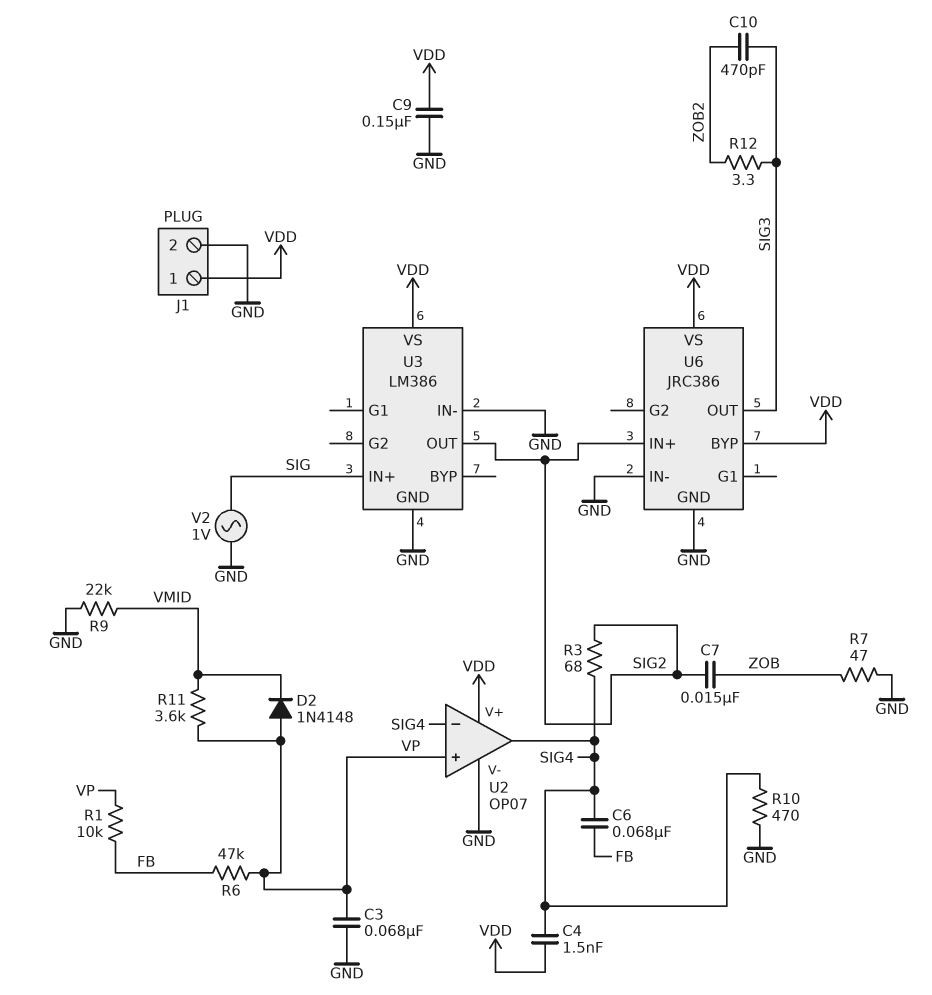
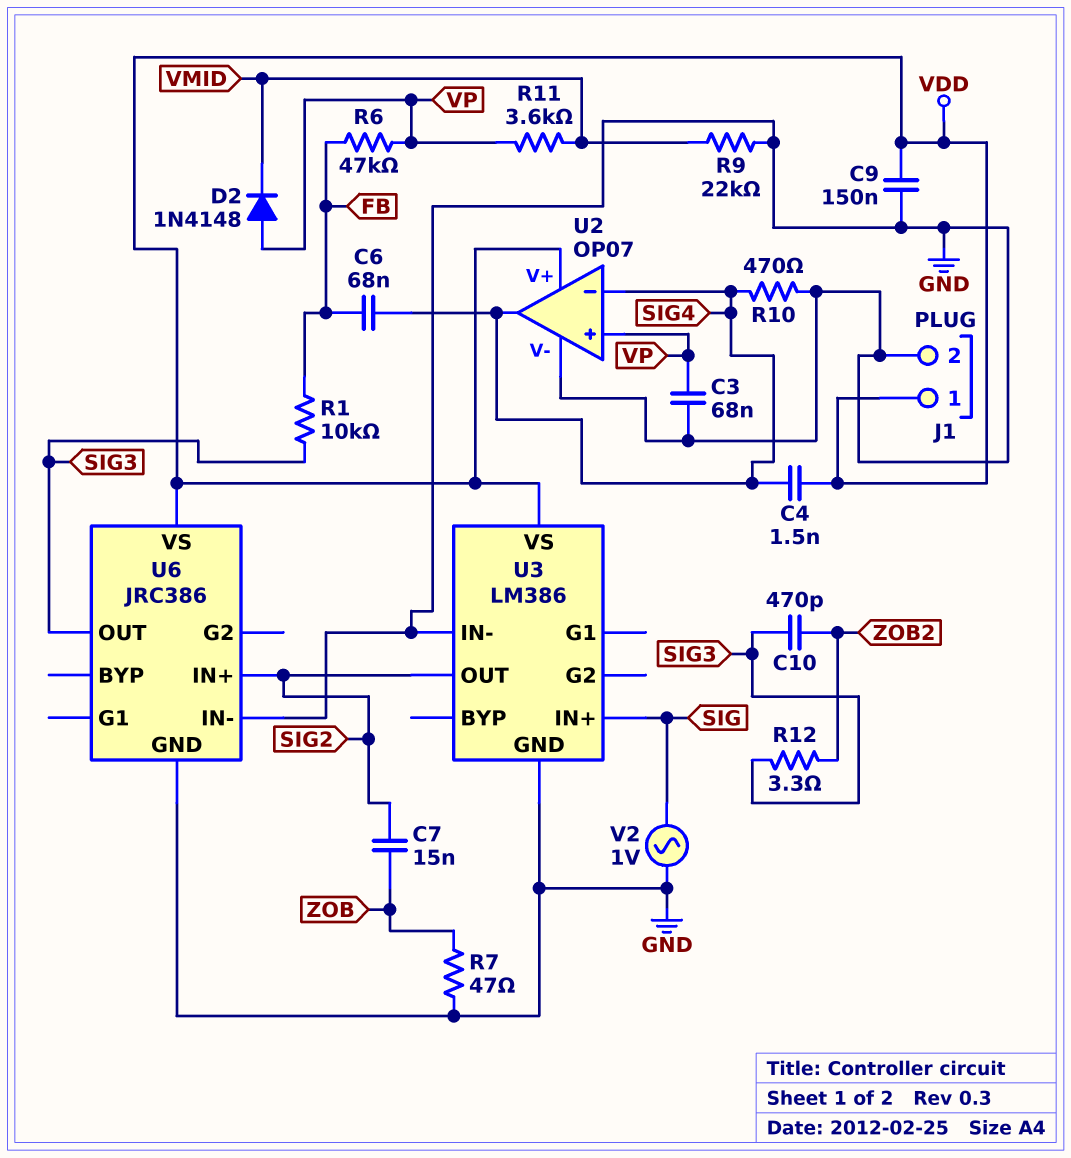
R1: 10k (FB, VP) -> 10k (FB, SIG3)
R3: 68 (SIG2, SIG4) -> none
U6 pin BYP: VDD -> none

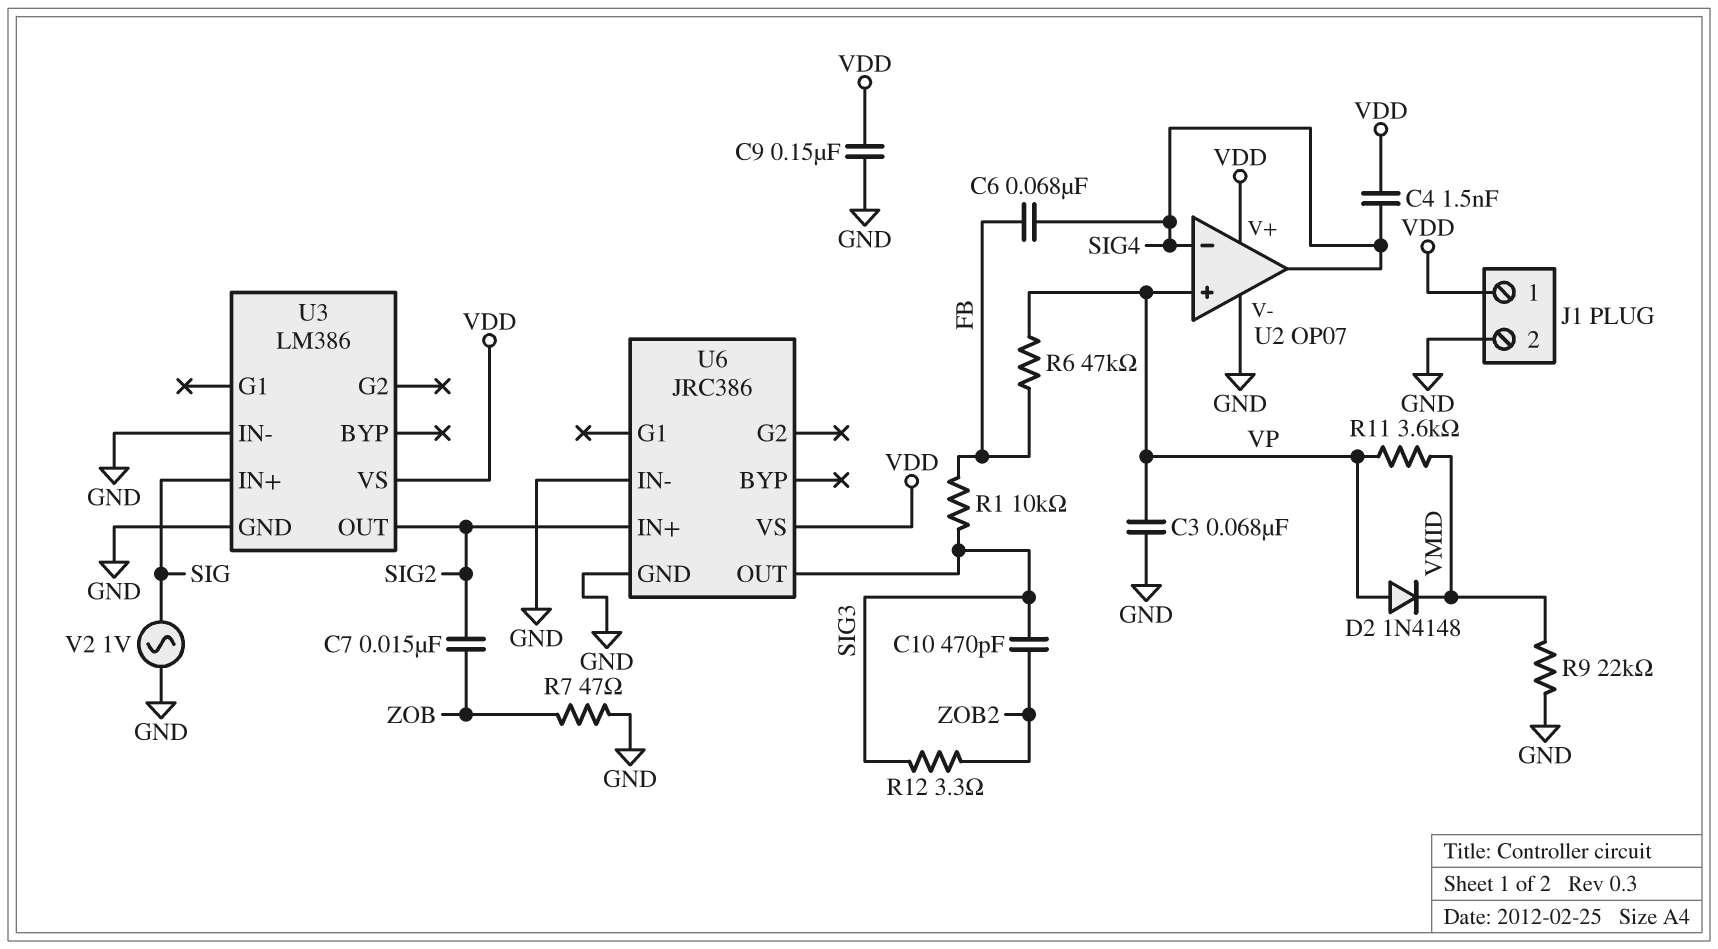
R10: 470 (GND, SIG4) -> none

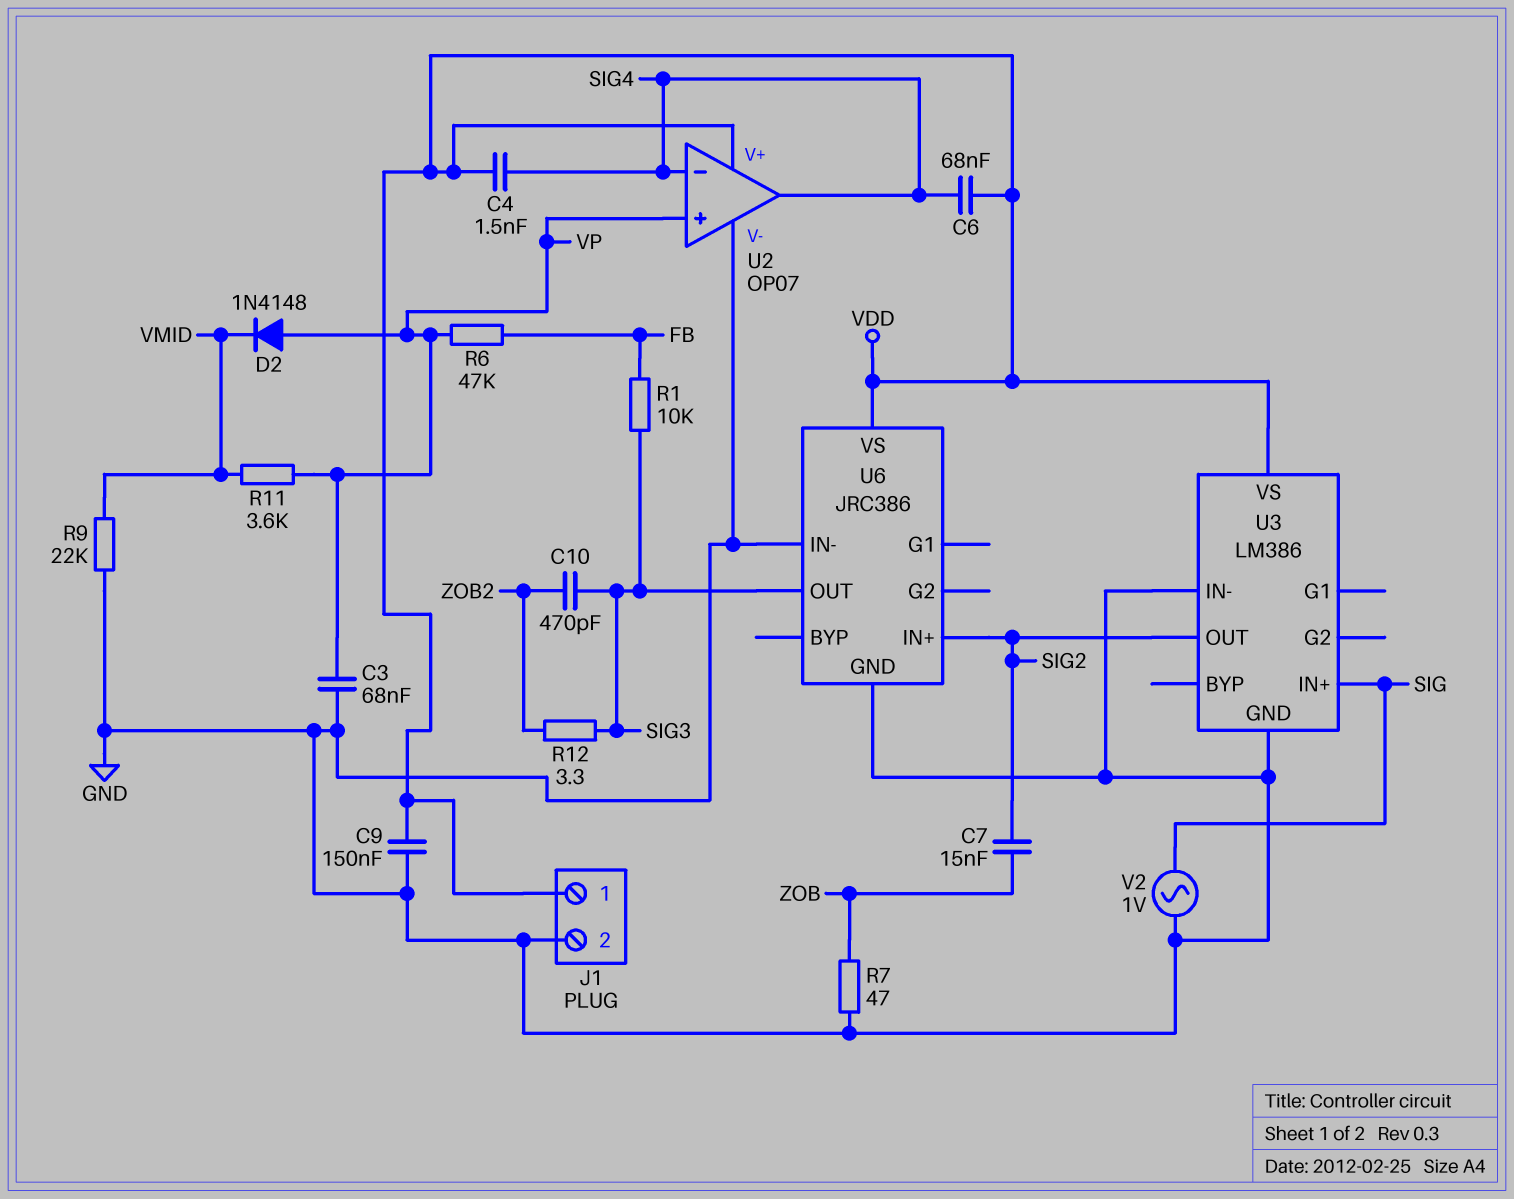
C6: 68nF (FB, SIG4) -> 68nF (SIG4, VDD)

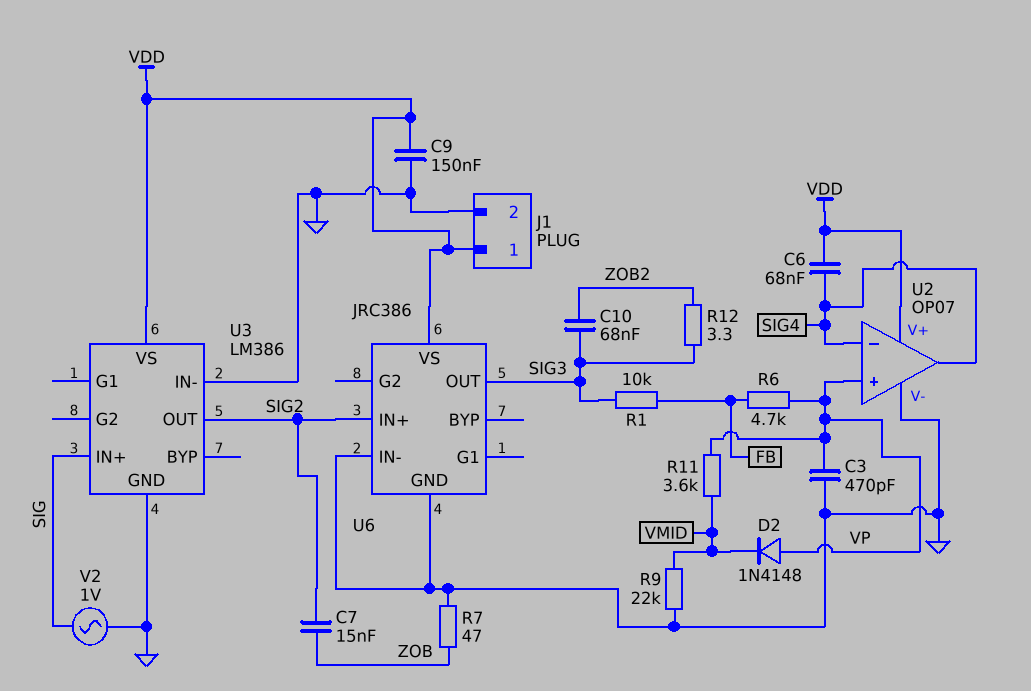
C3: 68nF (GND, VP) -> 470pF (GND, VP)
C4: 1.5nF (SIG4, VDD) -> none
C10: 470pF (SIG3, ZOB2) -> 68nF (SIG3, ZOB2)
R6: 47k (FB, VP) -> 4.7k (FB, VP)

